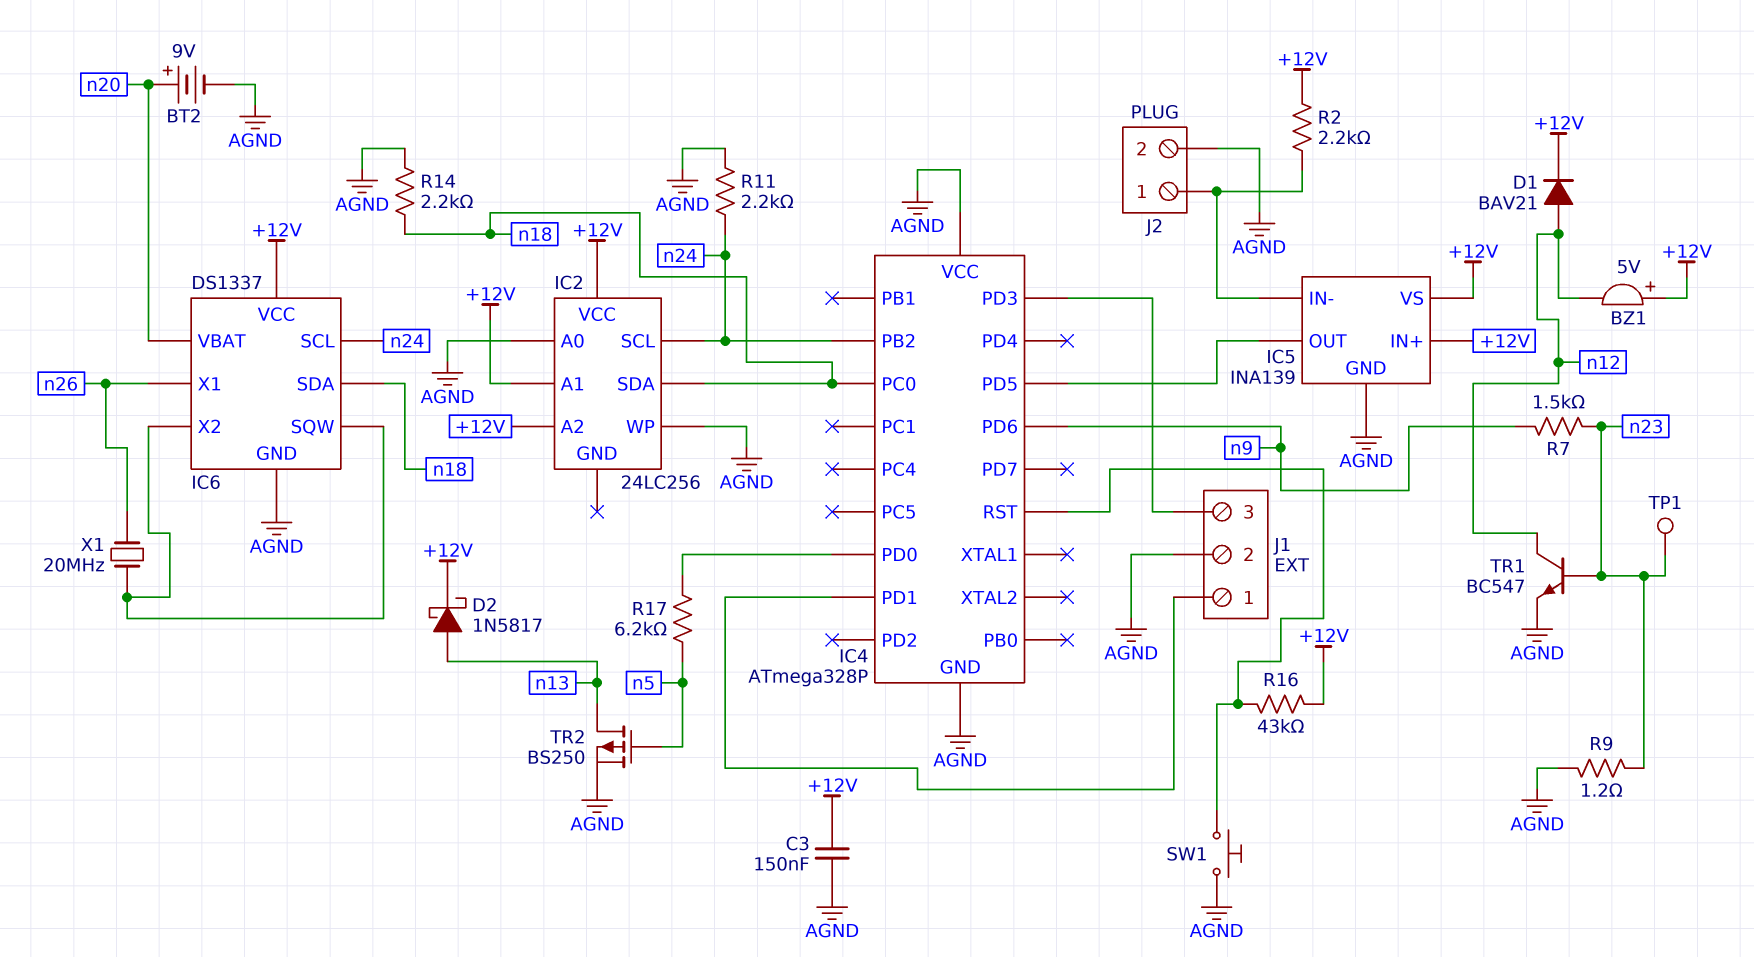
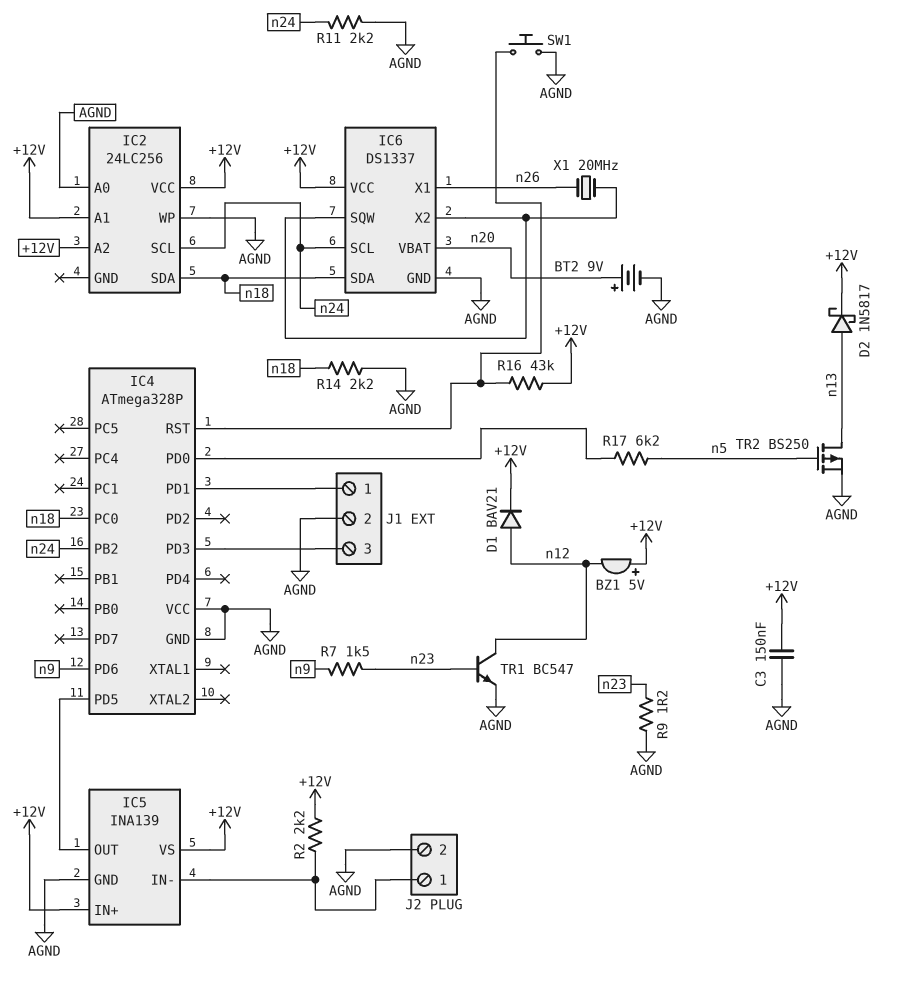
TP1: test point (n23) -> none

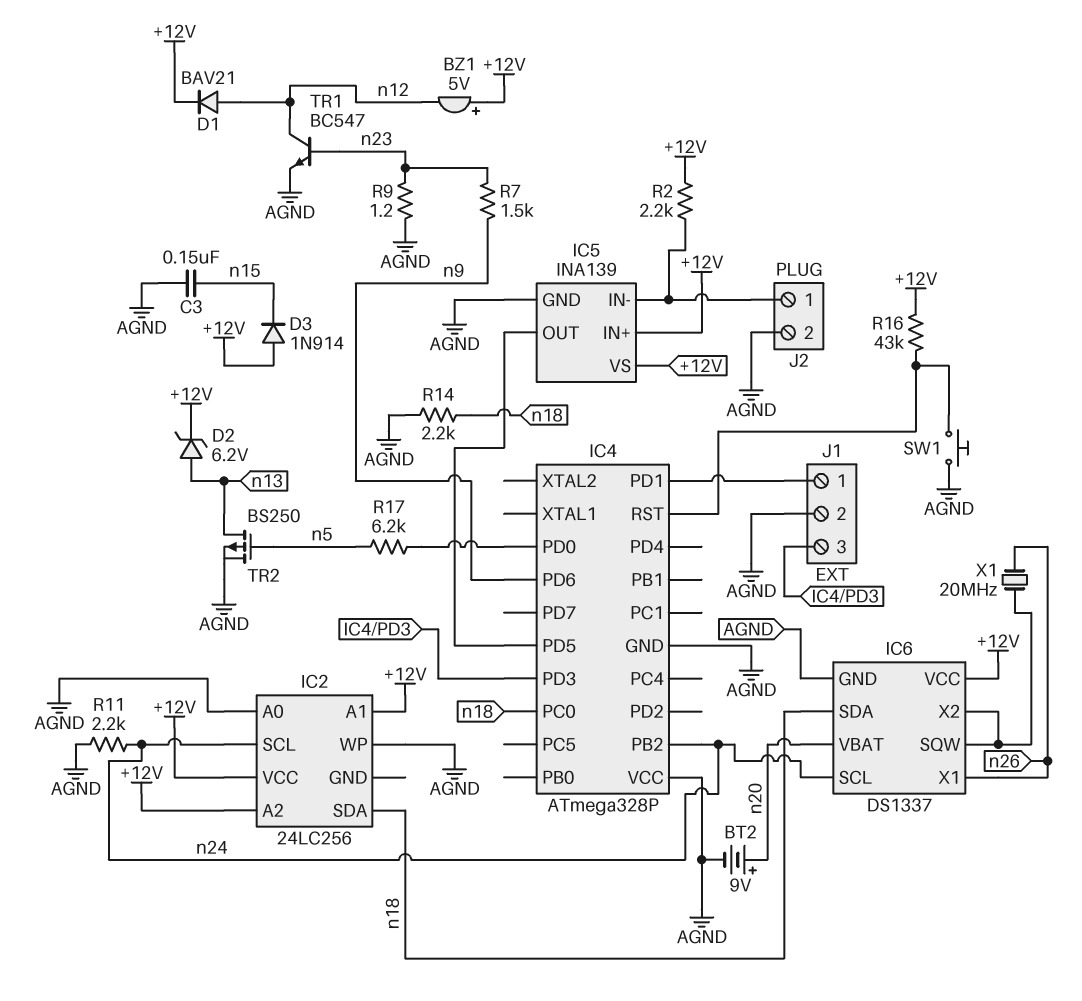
C3: 150nF (+12V, AGND) -> 150nF (AGND, n15)
D2: schottky 1N5817 (A n13, K +12V) -> zener 6.2V (A n13, K +12V)
D3: none -> diode 1N914 (A +12V, K n15)

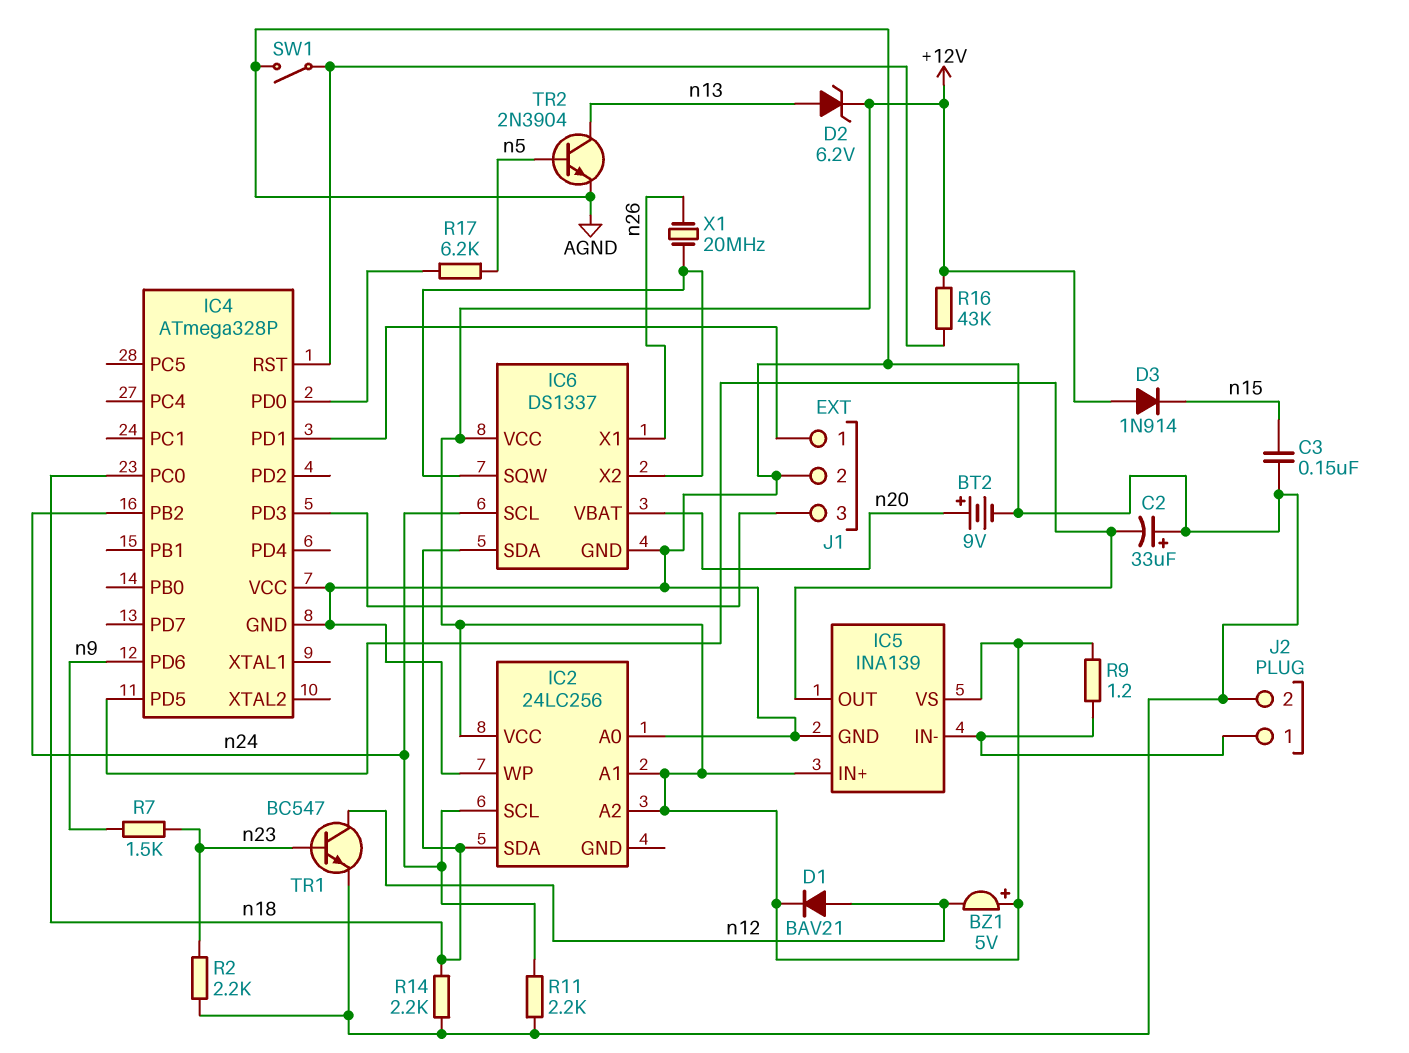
C2: none -> 33uF (plus AGND, minus IC4/PD5)
R2: 2.2k (+12V, IC5/IN-) -> 2.2k (AGND, n23)
R9: 1.2 (AGND, n23) -> 1.2 (+12V, IC5/IN-)
SW1: button (AGND, IC4/RST) -> switch (AGND, IC4/RST)
TR2: PMOS BS250 (G n5, D n13, S AGND) -> NPN 2N3904 (B n5, C n13, E AGND)

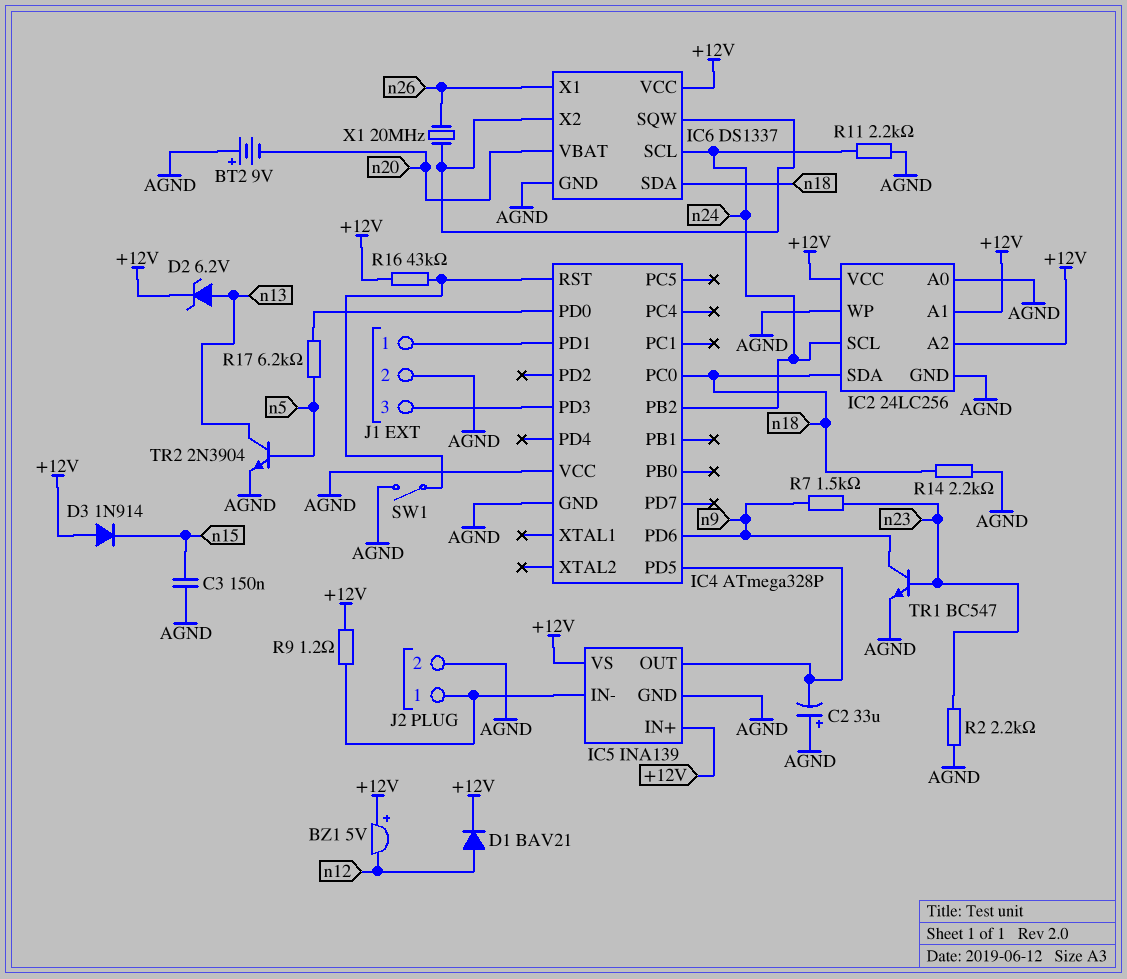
BT2: 9V (plus n20, minus AGND) -> 9V (plus AGND, minus n20)
IC2 pin GND: none -> AGND
TR1: NPN BC547 (B n23, C n12, E AGND) -> NPN BC547 (B n23, C n9, E AGND)

